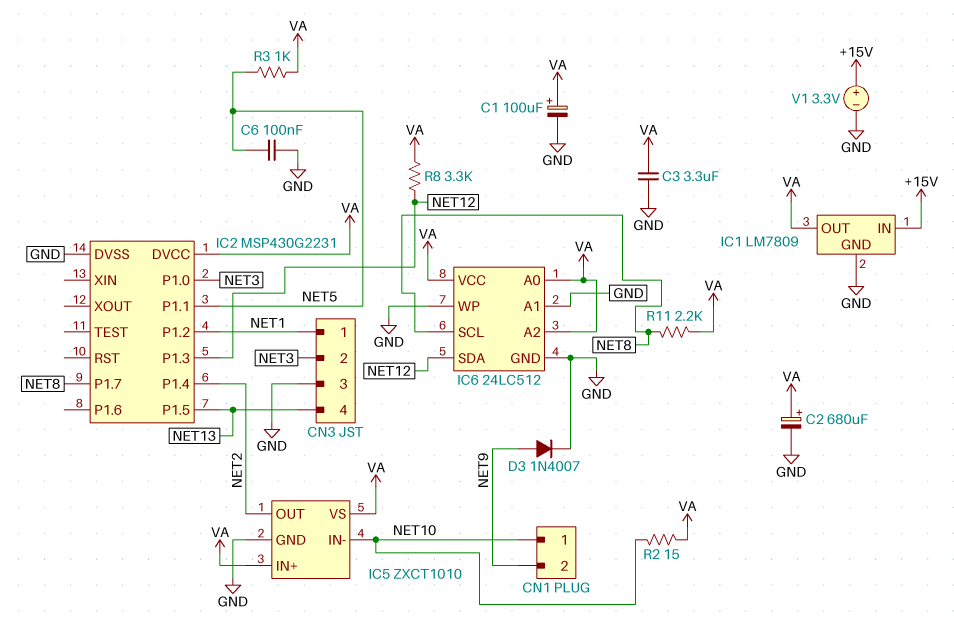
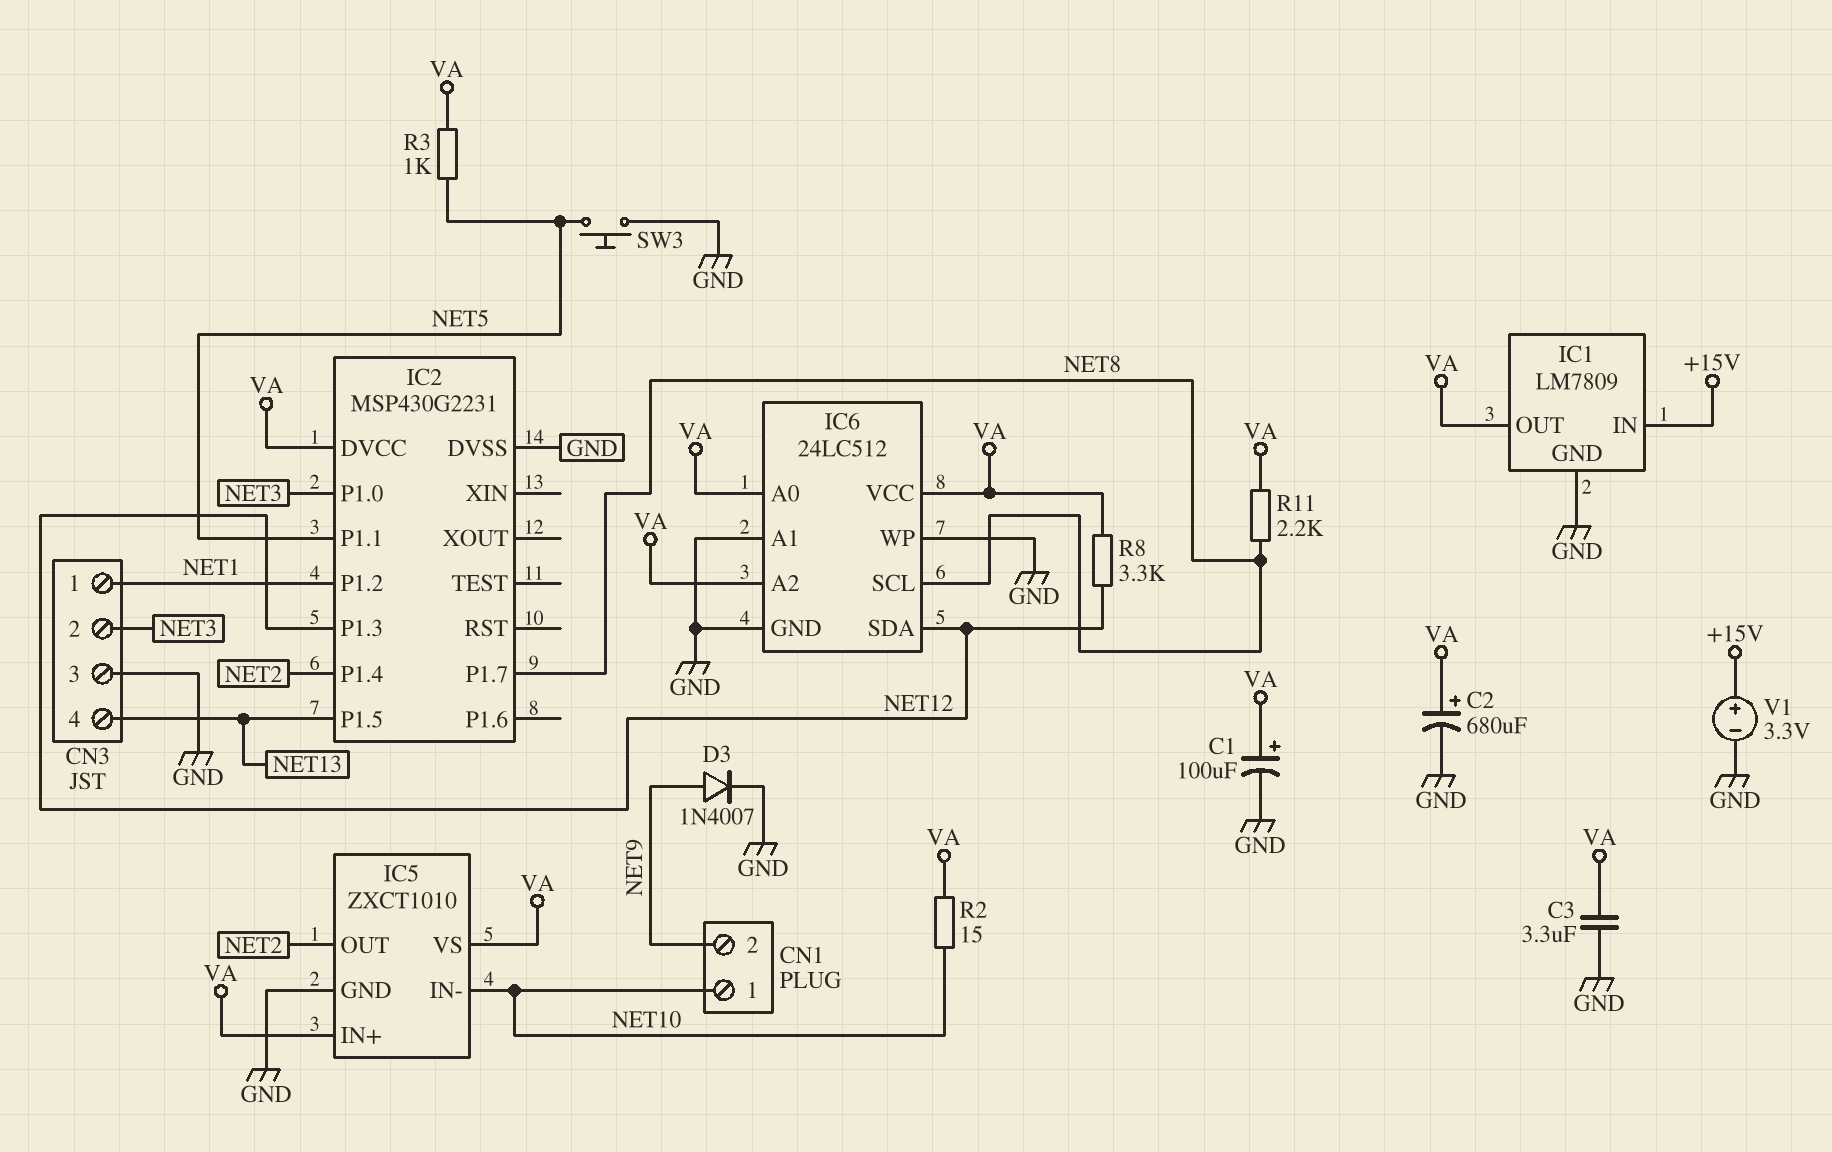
C6: 100nF (GND, NET5) -> none
SW3: none -> button (GND, NET5)

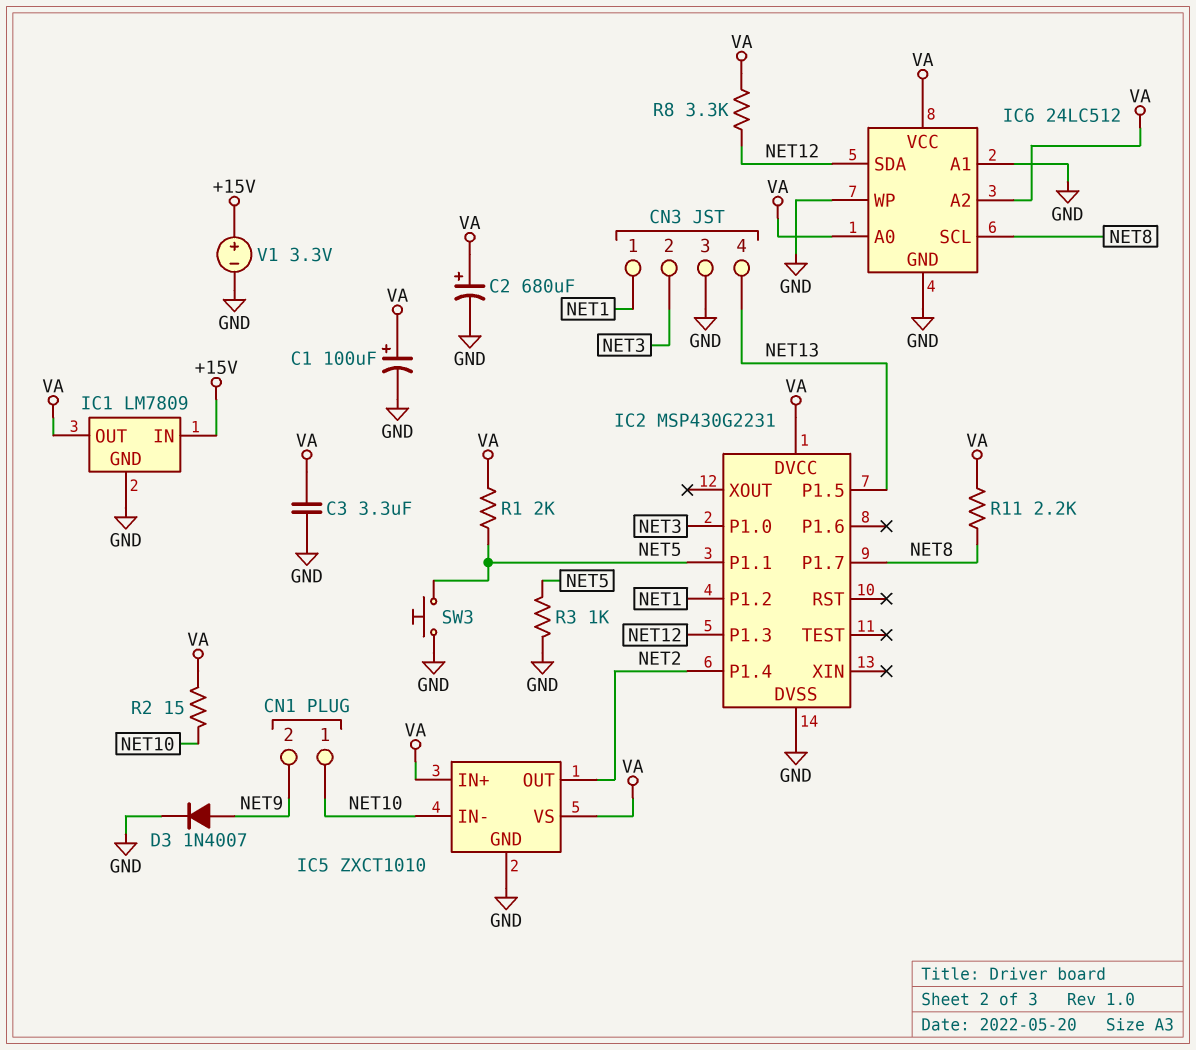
R1: none -> 2k (NET5, VA)
R3: 1k (NET5, VA) -> 1k (GND, NET5)

